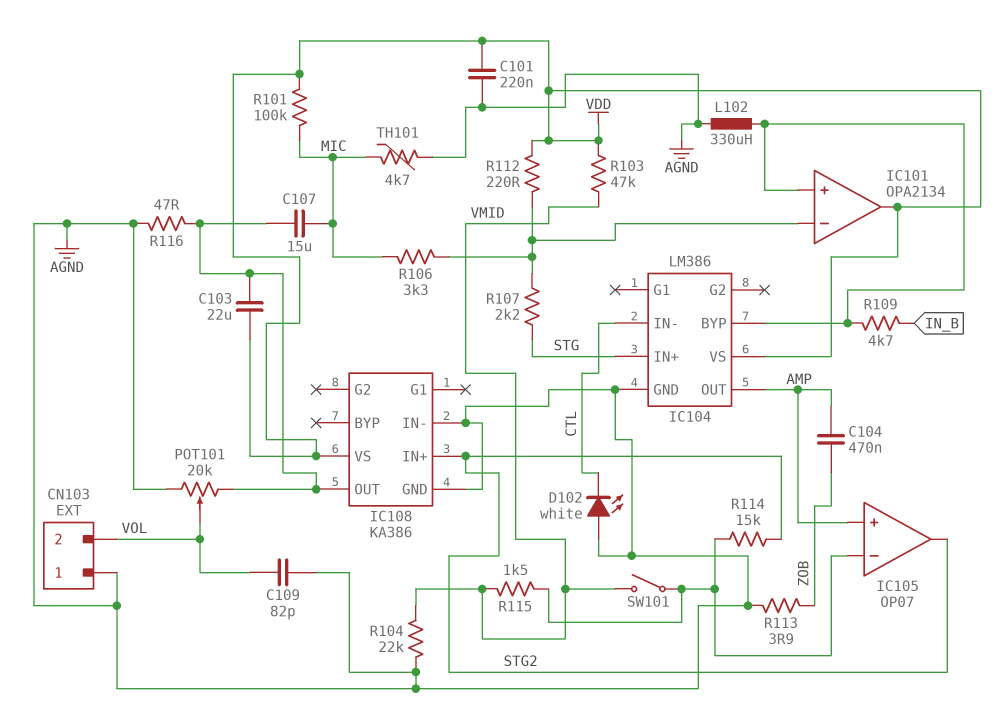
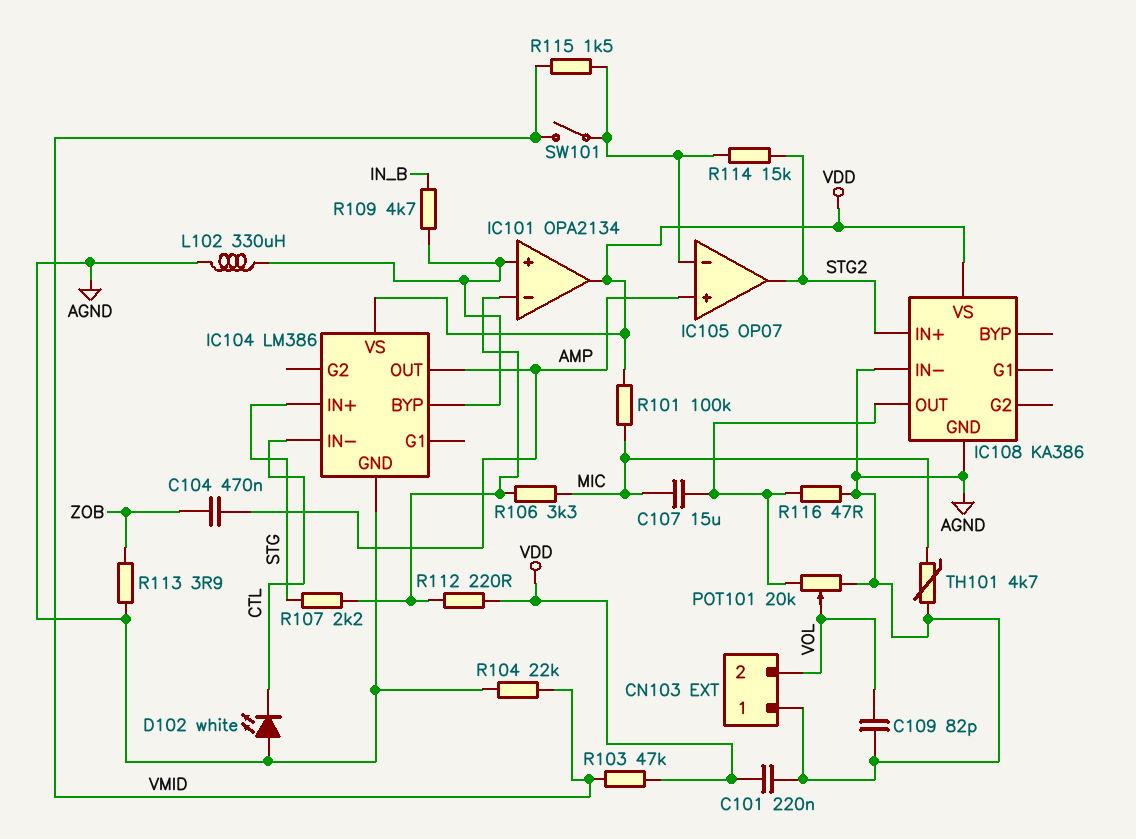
C103: 22uF (IC108/OUT, VDD) -> none

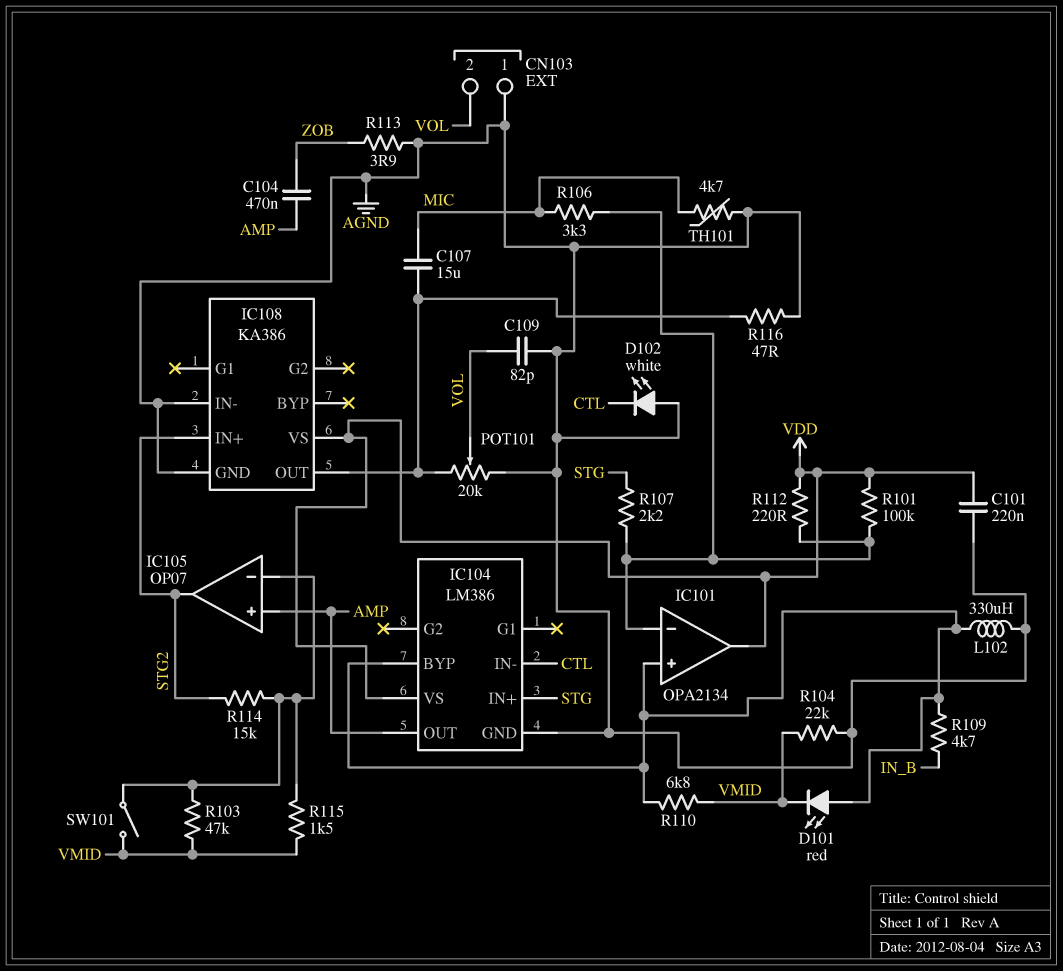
D101: none -> LED red (A IC101/in+, K VMID)
R101: 100k (MIC, VDD) -> 100k (IC101/in-, VDD)
R103: 47k (VDD, VMID) -> 47k (IC105/in-, VMID)
R110: none -> 6.8k (IC101/in+, VMID)

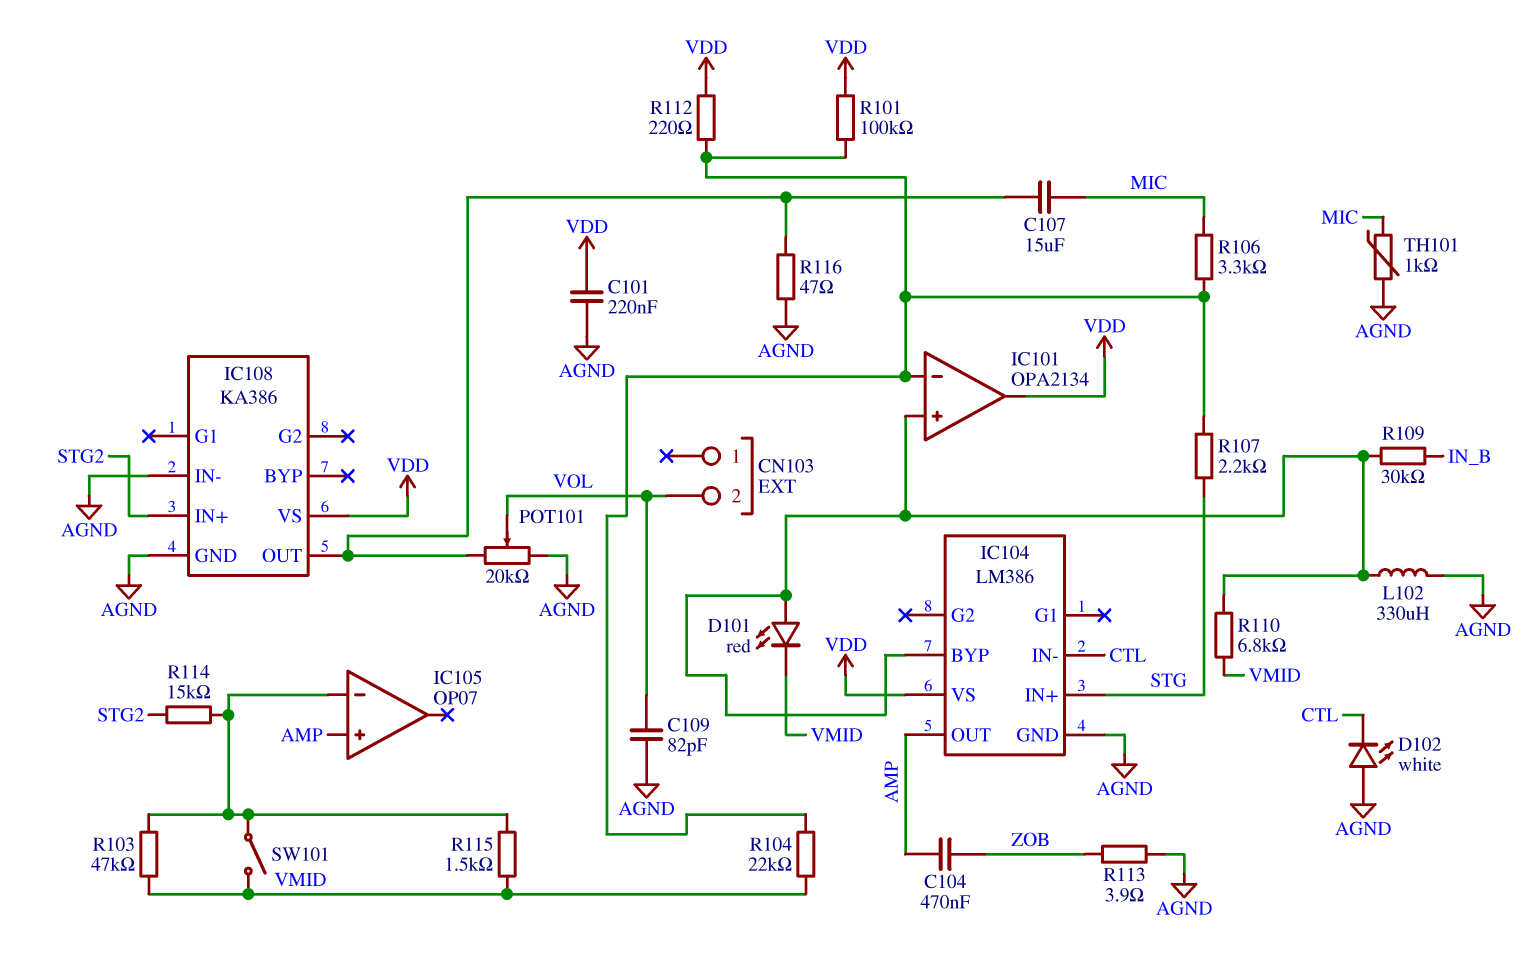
CN103 pin 1: AGND -> none
IC105 pin out: STG2 -> none
R104: 22k (AGND, VMID) -> 22k (IC101/in-, VMID)
R109: 4.7k (IC101/in+, IN_B) -> 30k (IC101/in+, IN_B)
TH101: 4.7k (AGND, MIC) -> 1k (AGND, MIC)

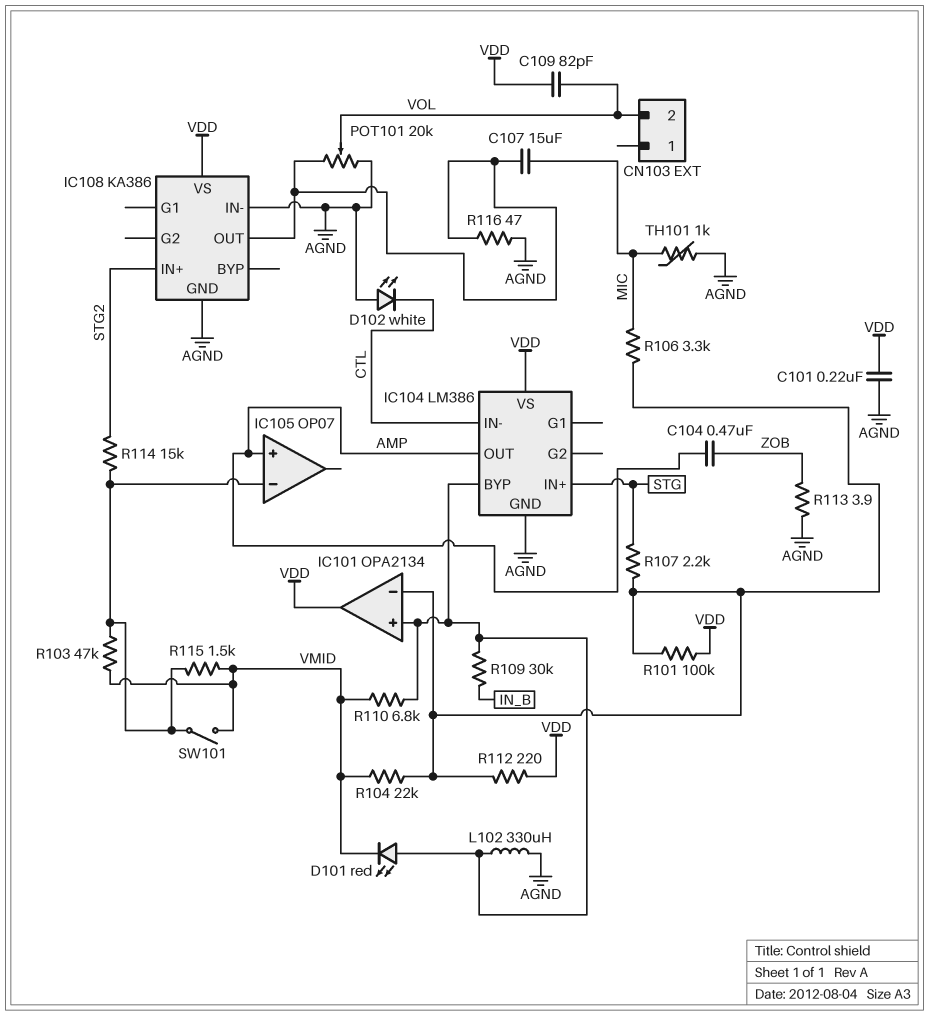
C109: 82pF (AGND, VOL) -> 82pF (VDD, VOL)

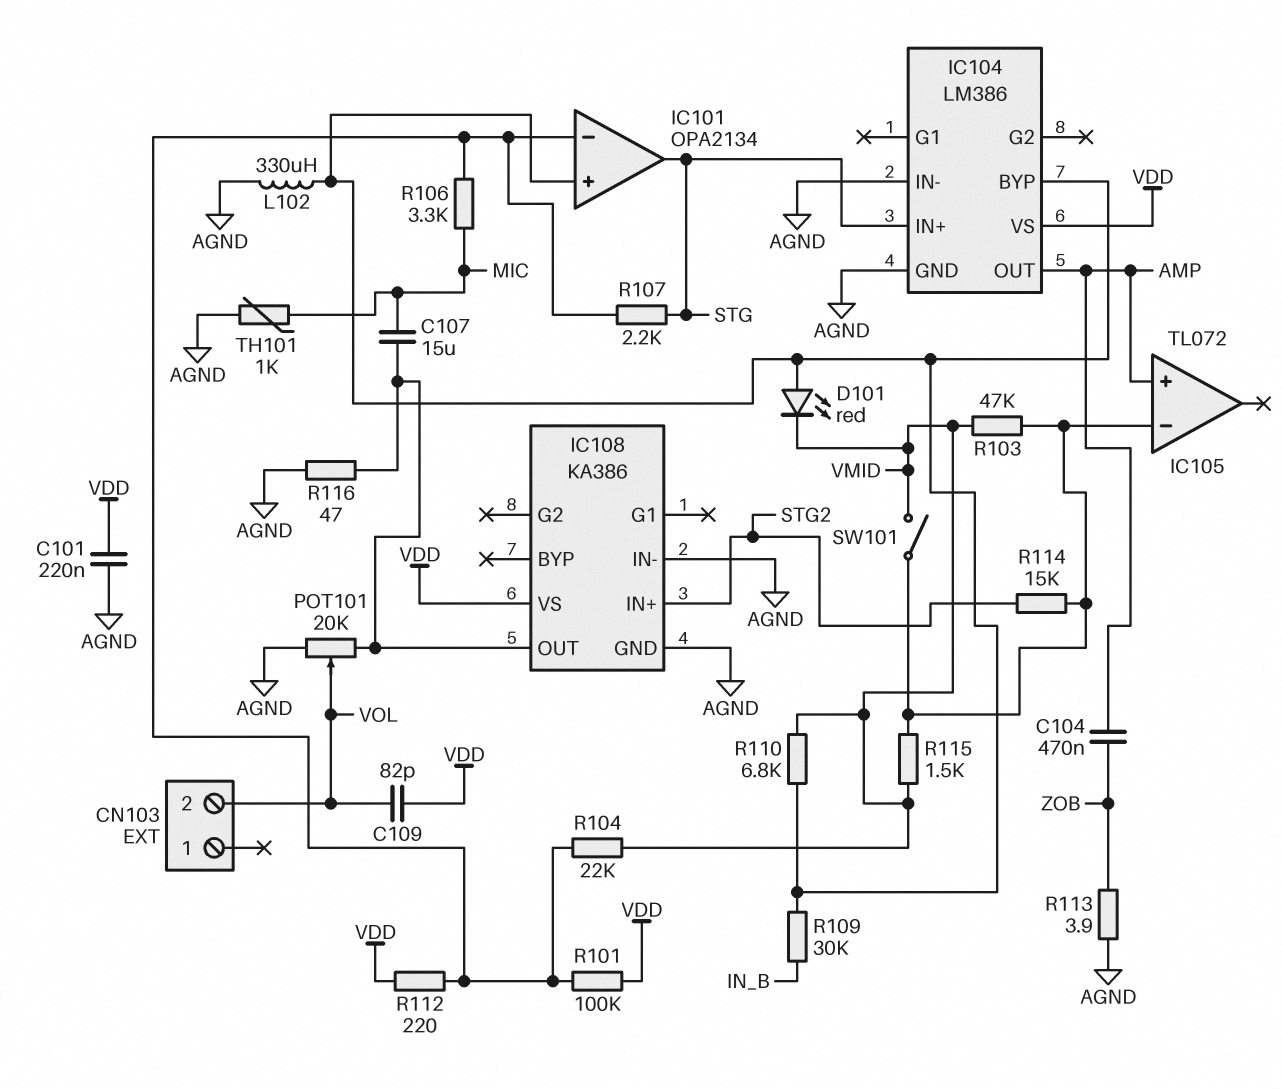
D102: LED white (A AGND, K CTL) -> none
IC101 pin out: VDD -> STG
IC104 pin IN-: CTL -> AGND
IC105: OP07 -> TL072

